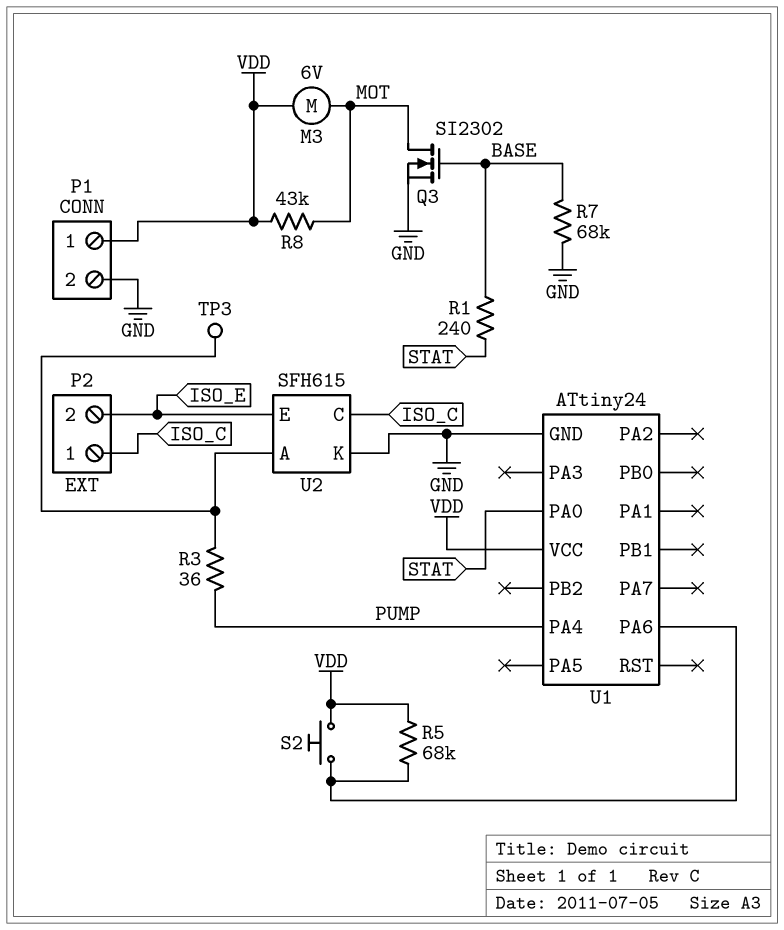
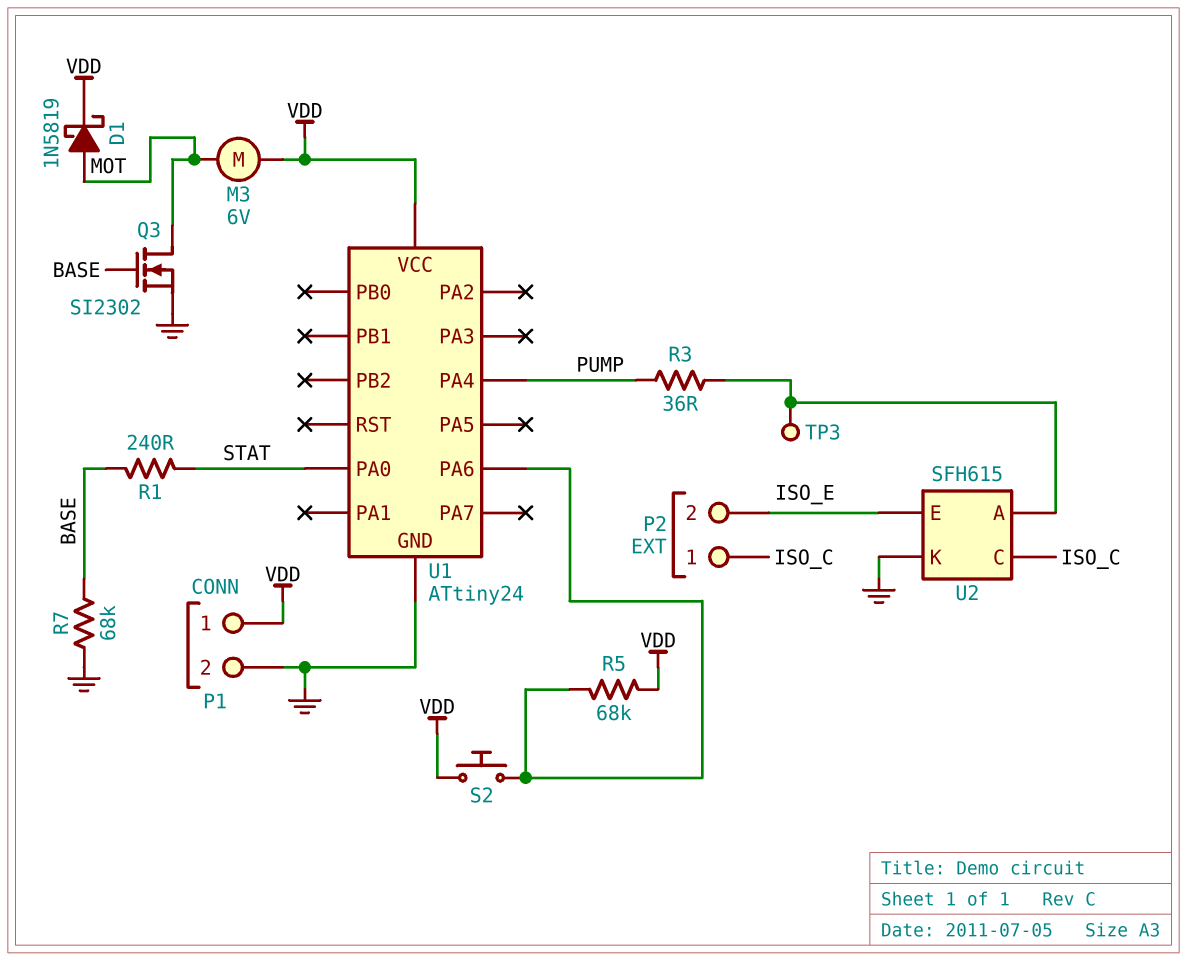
D1: none -> schottky 1N5819 (A MOT, K VDD)
R8: 43k (MOT, VDD) -> none

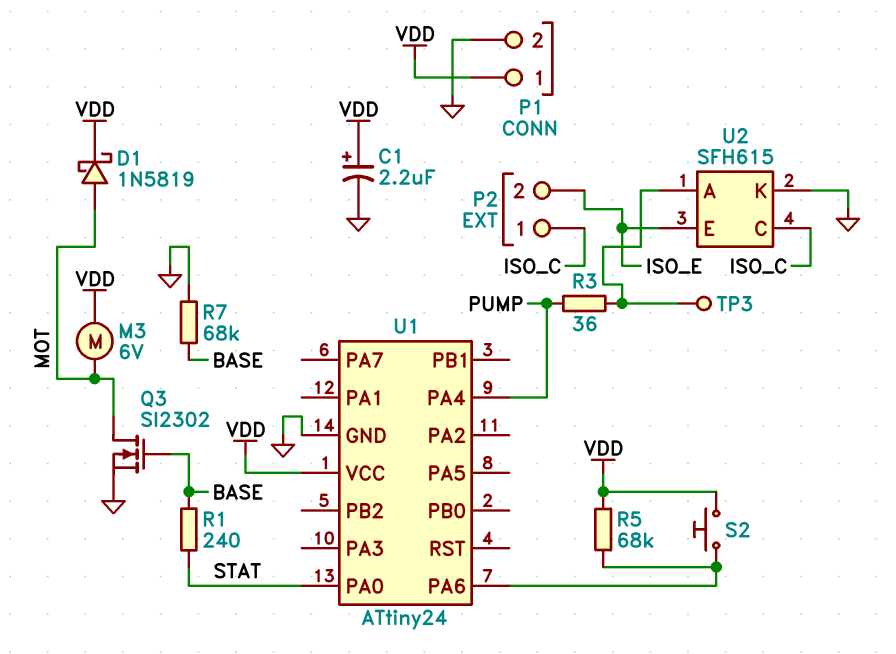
C1: none -> 2.2uF (plus VDD, minus GND)

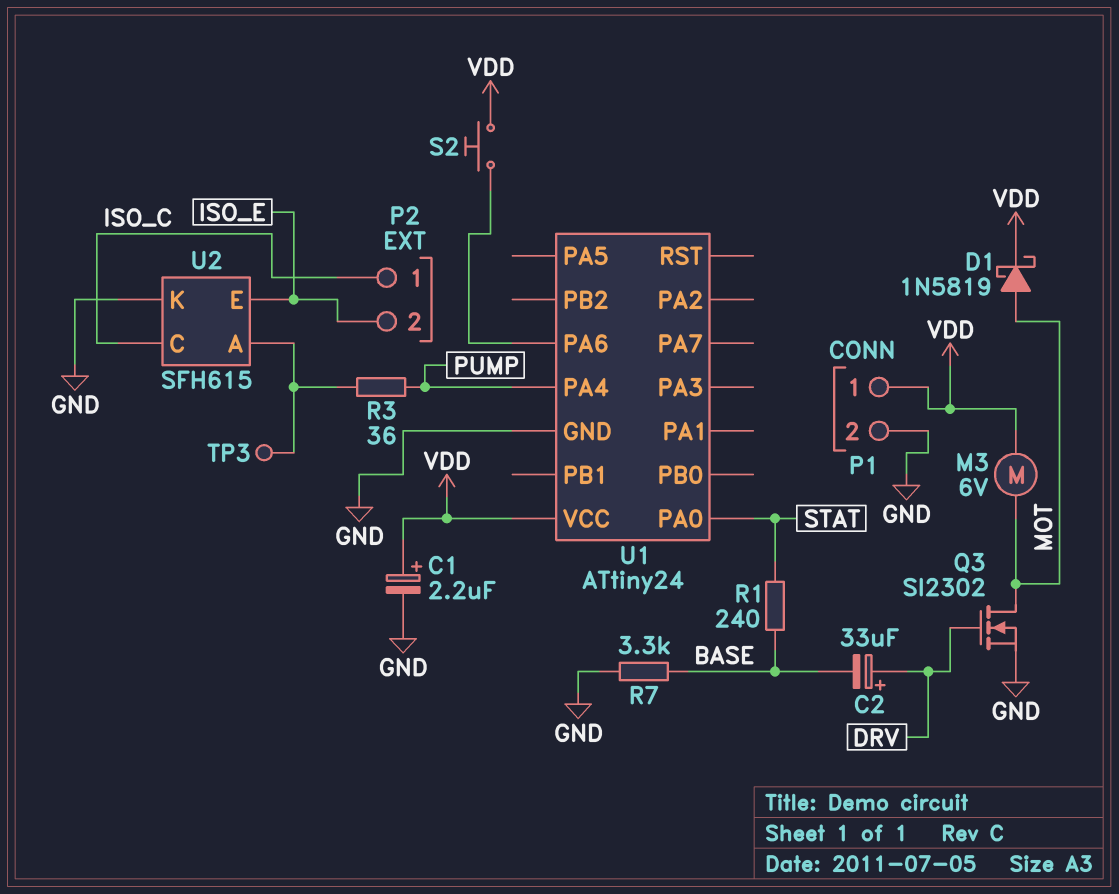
C2: none -> 33uF (plus DRV, minus BASE)
Q3: NMOS SI2302 (G BASE, D MOT, S GND) -> NMOS SI2302 (G DRV, D MOT, S GND)
R5: 68k (U1/PA6, VDD) -> none
R7: 68k (BASE, GND) -> 3.3k (BASE, GND)

